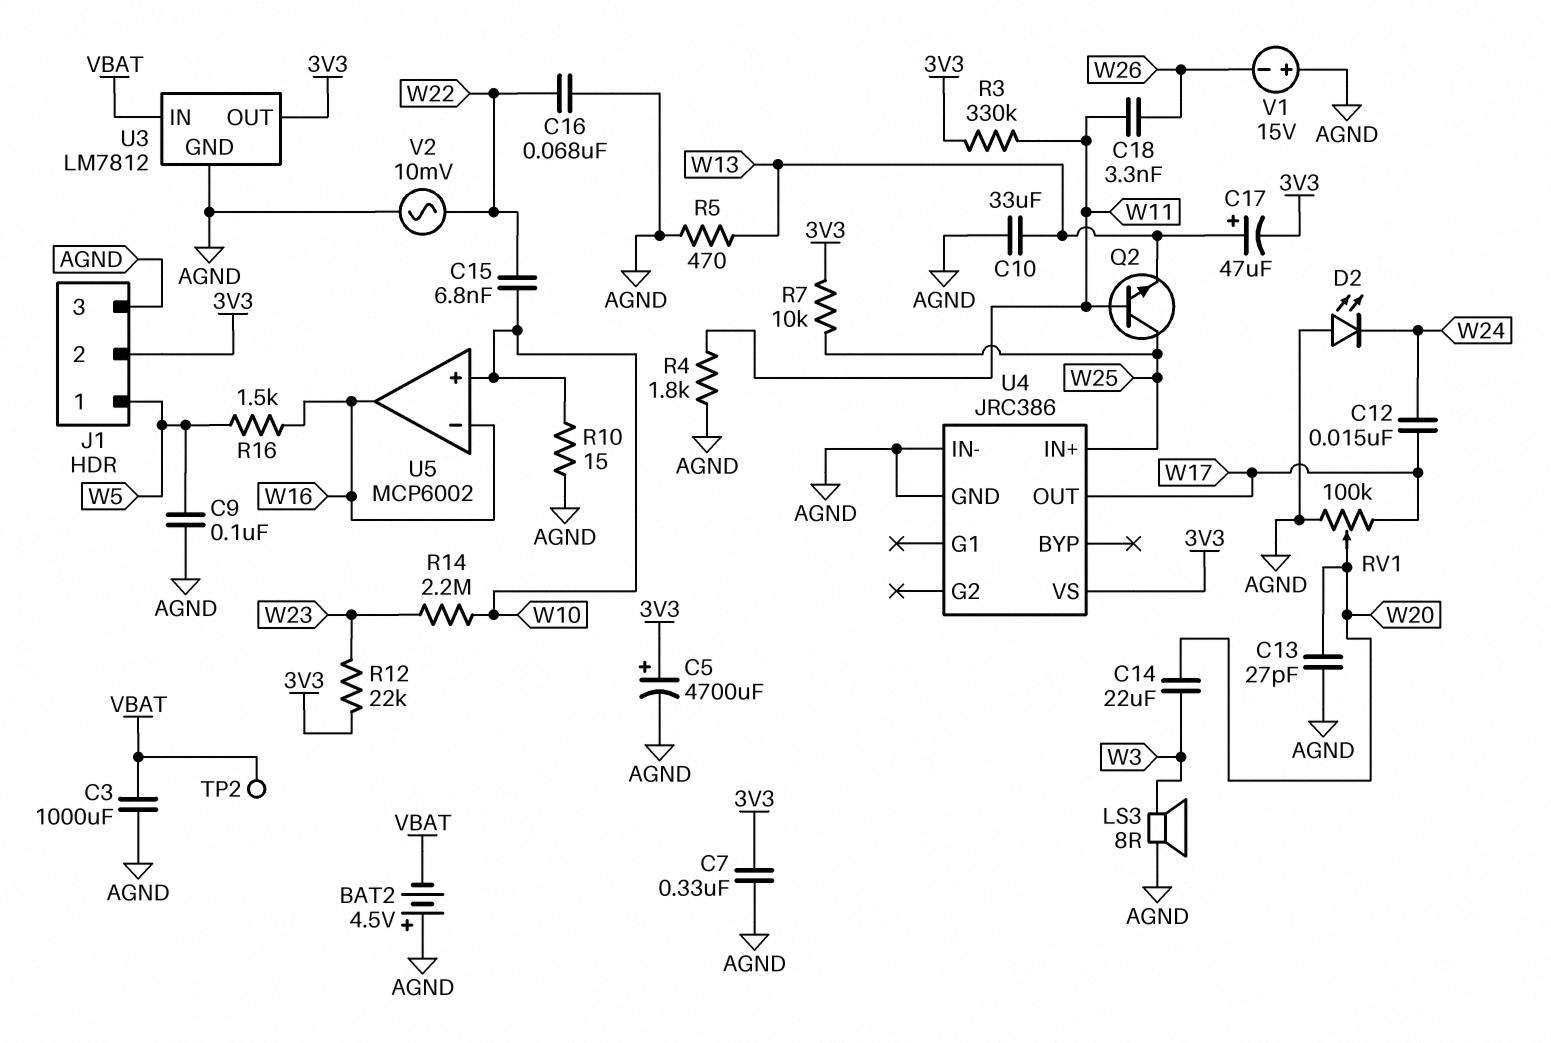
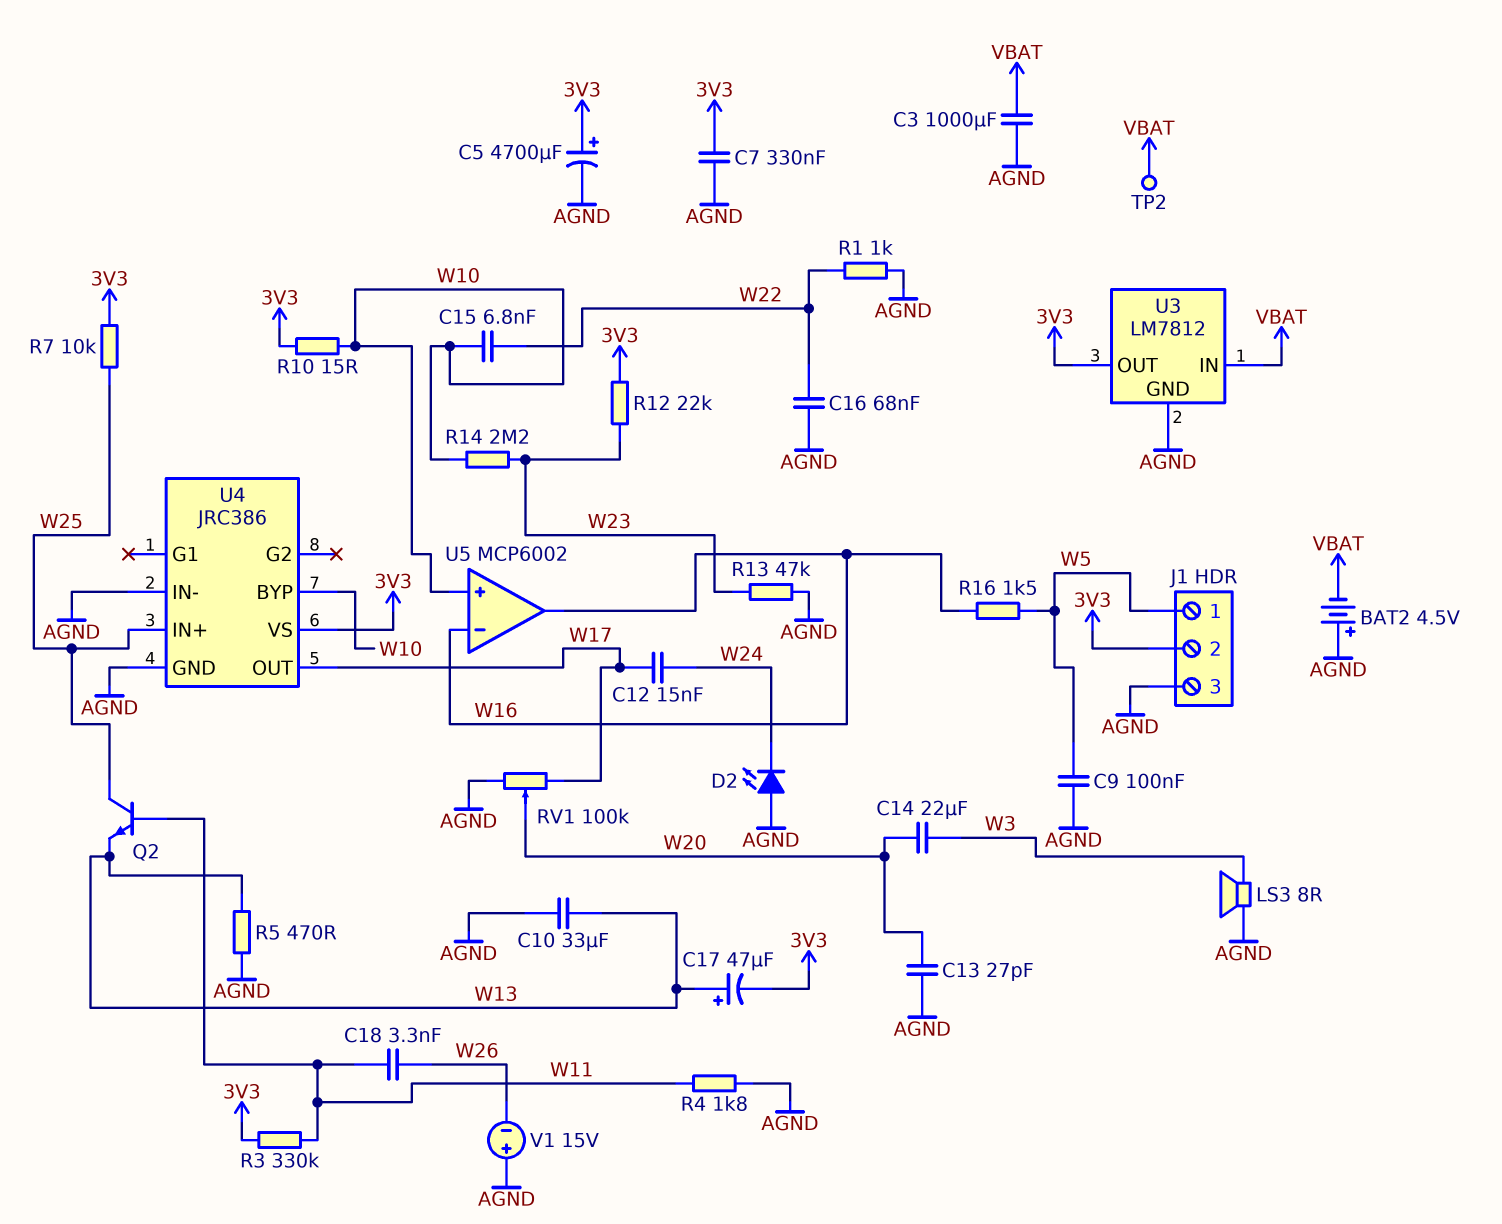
R1: none -> 1k (AGND, W22)
R10: 15 (AGND, W10) -> 15 (3V3, W10)
R13: none -> 47k (AGND, W23)
U4 pin BYP: none -> W10
V2: AC 10mV (AGND, W22) -> none

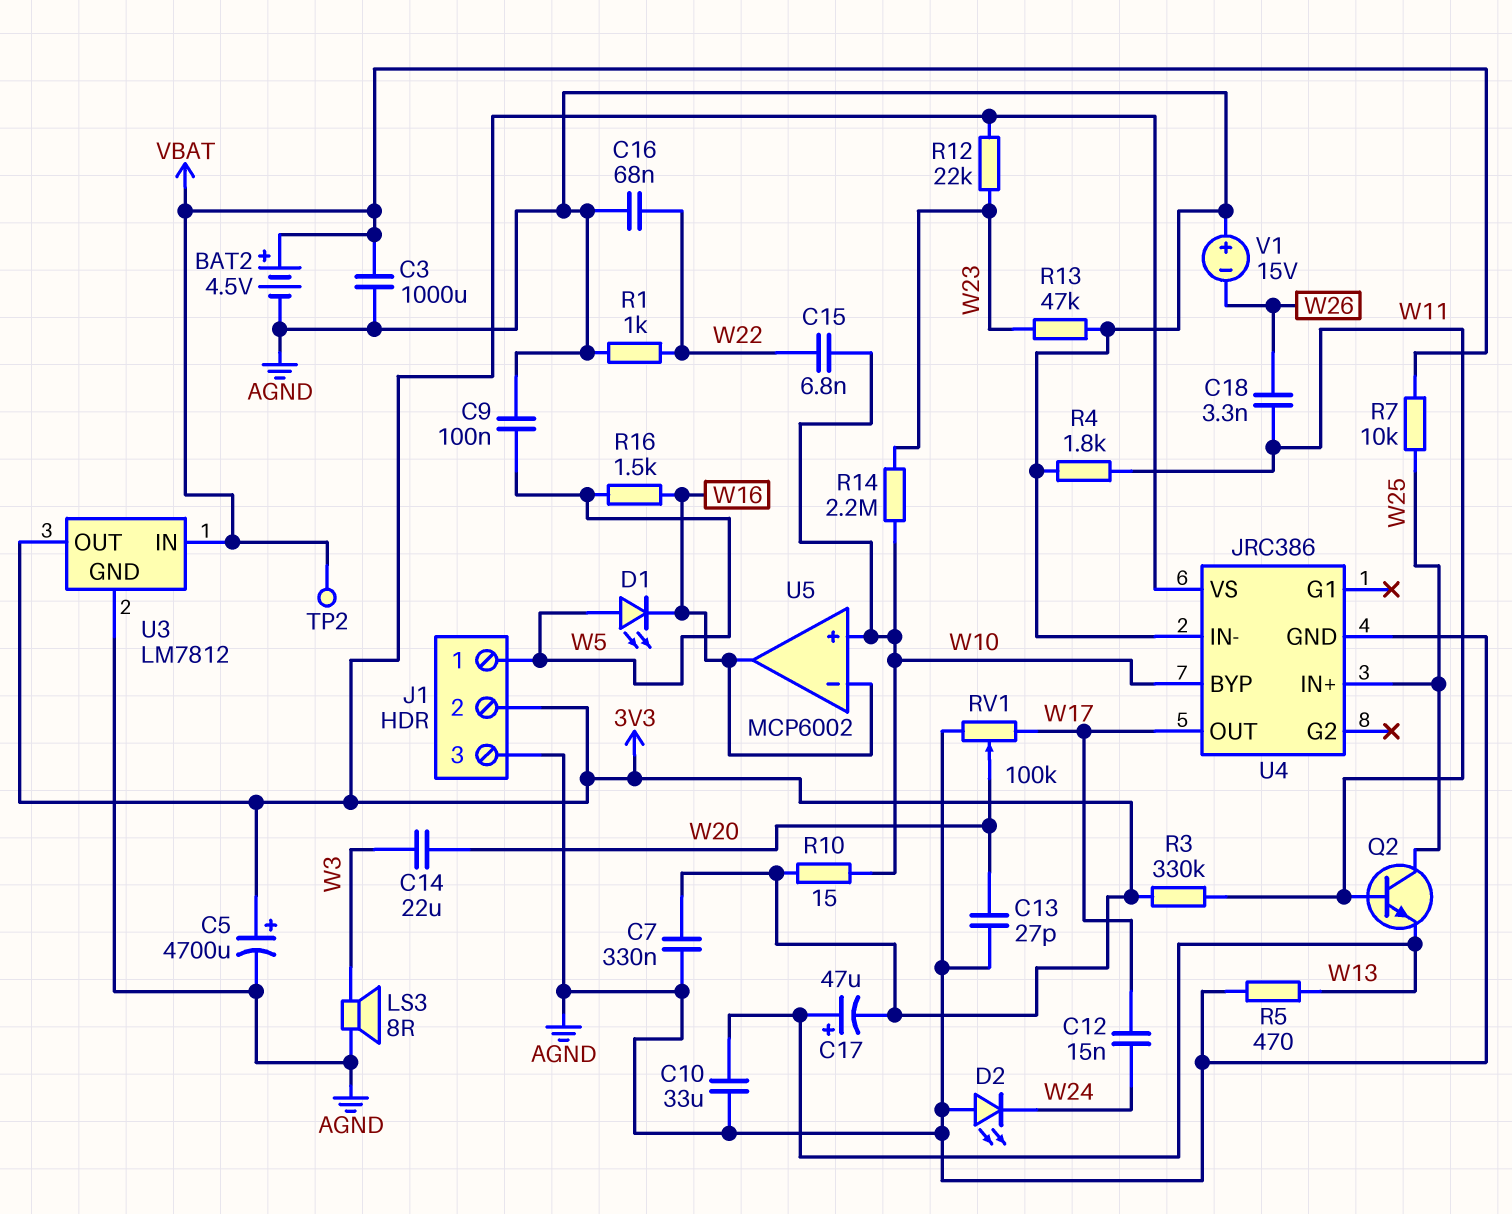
BAT2: 4.5V (plus AGND, minus VBAT) -> 4.5V (plus VBAT, minus AGND)
D1: none -> LED (A W5, K W16)
R7: 10k (3V3, W25) -> 10k (VBAT, W25)

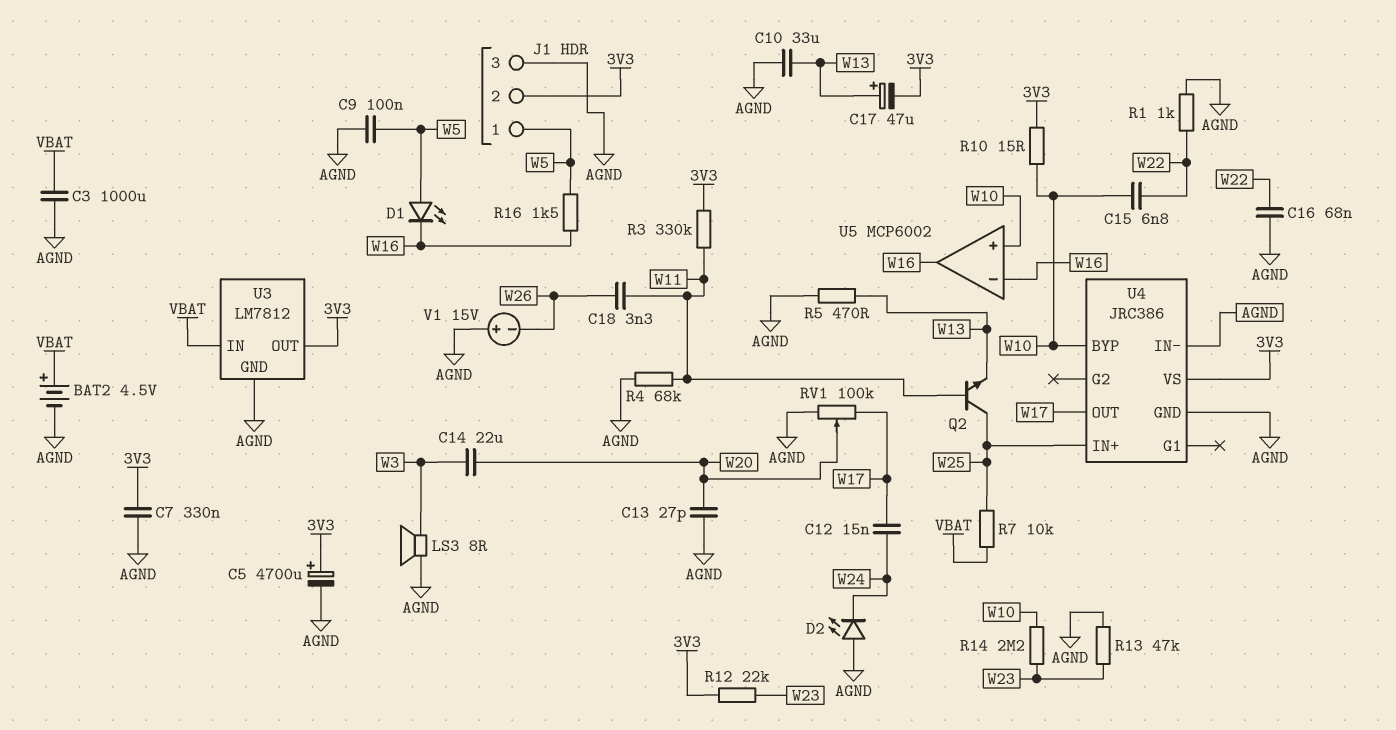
R4: 1.8k (AGND, W11) -> 68k (AGND, W11)
TP2: test point (VBAT) -> none

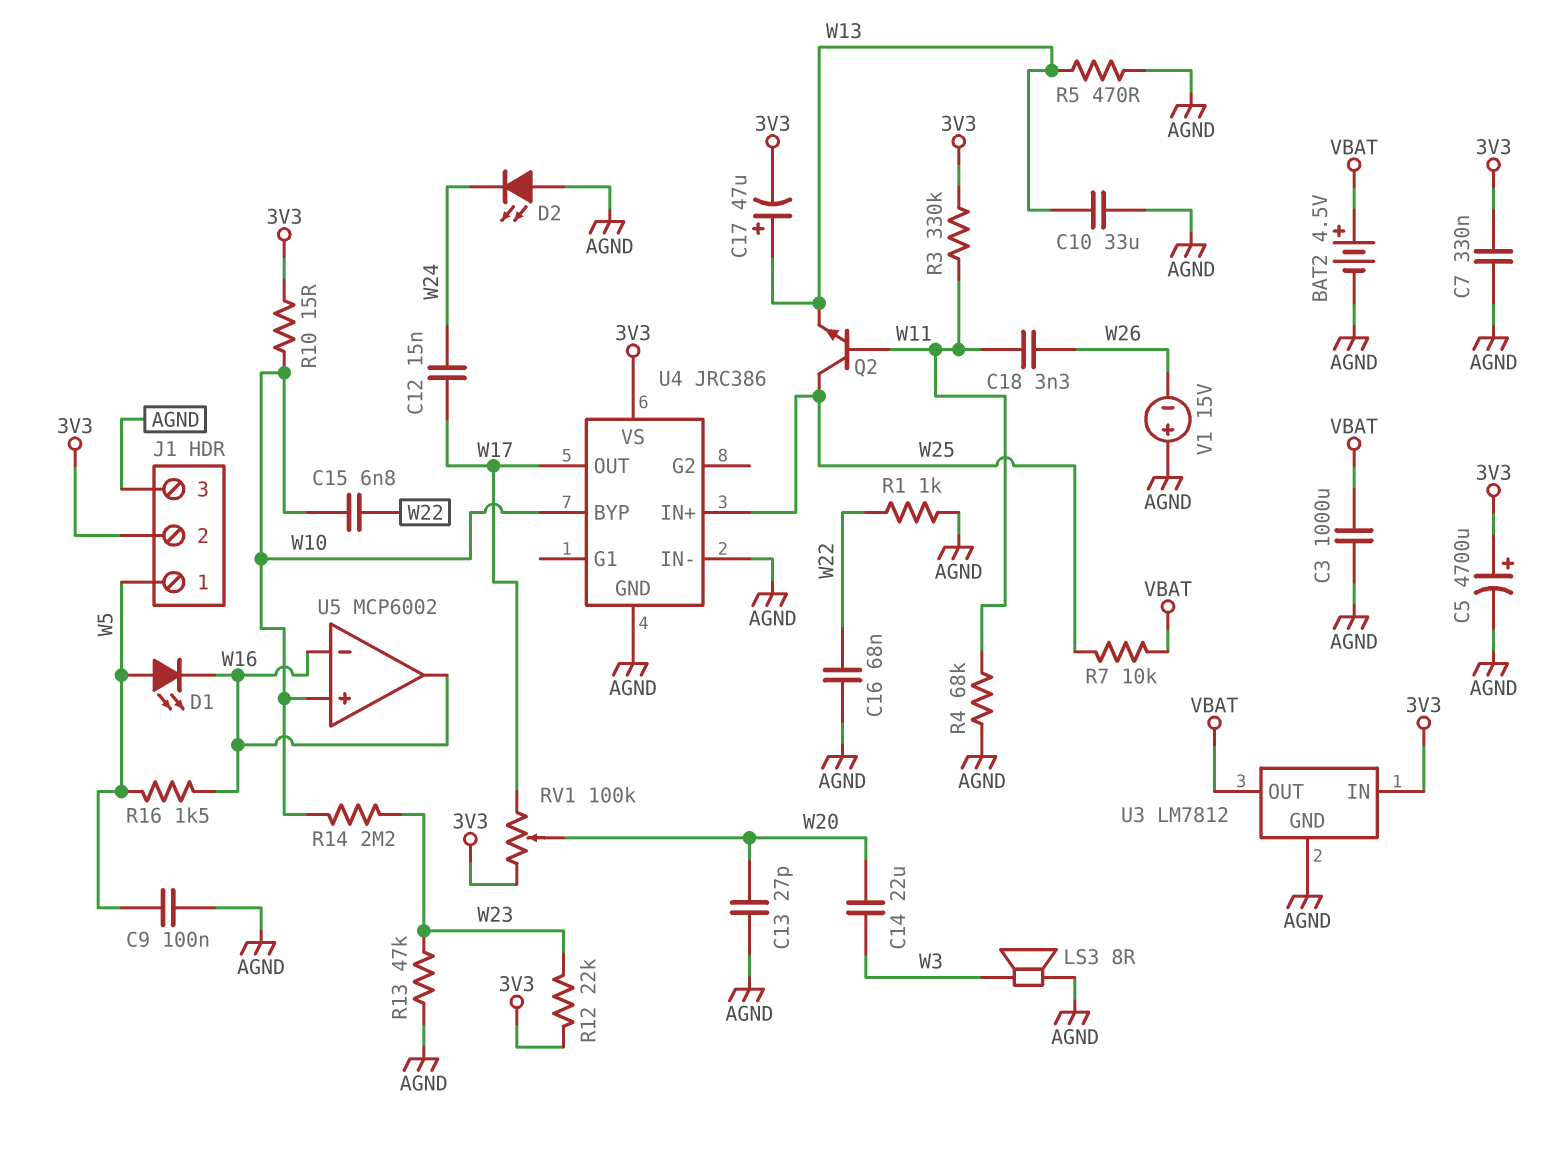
RV1: 100k (AGND, W17, wiper W20) -> 100k (3V3, W17, wiper W20)
U3 pin IN: VBAT -> 3V3
U3 pin OUT: 3V3 -> VBAT

